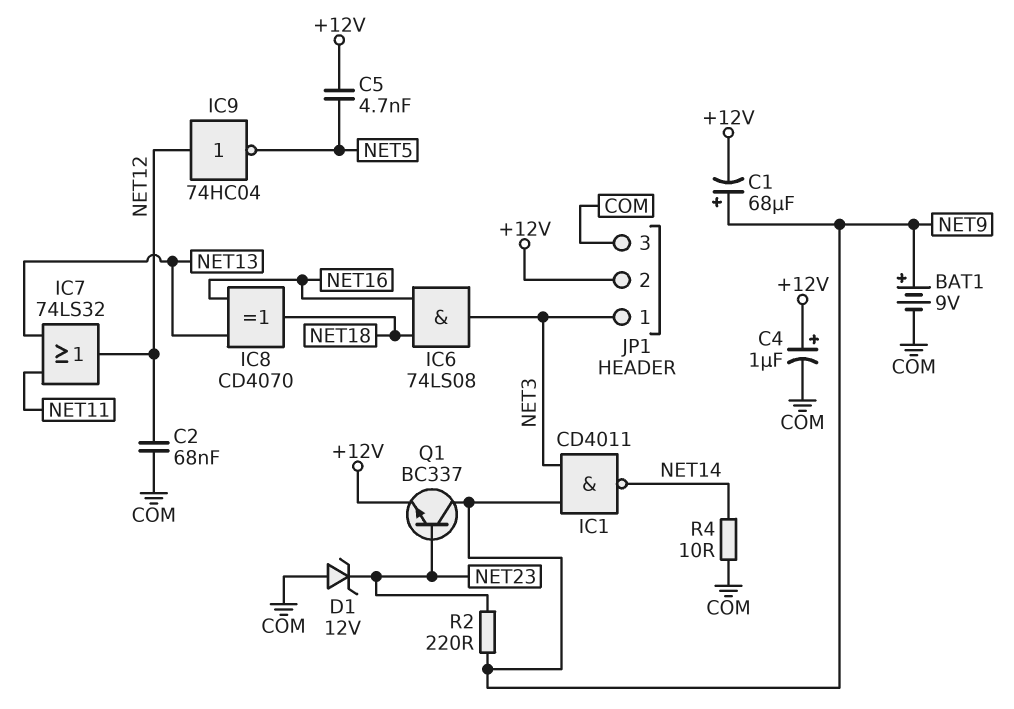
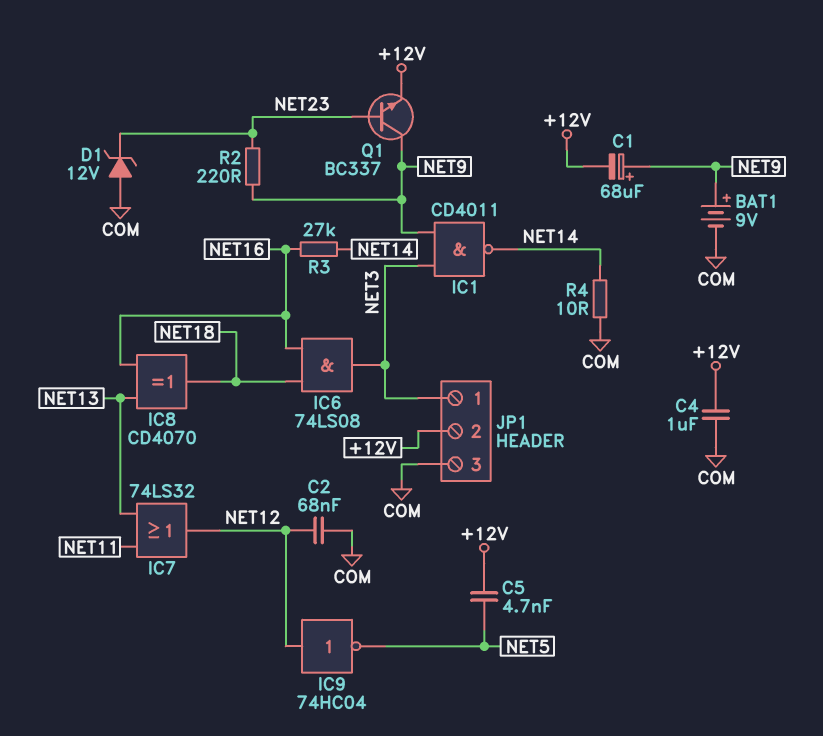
C4: 1uF (plus +12V, minus COM) -> 1uF (+12V, COM)
R3: none -> 27k (NET14, NET16)

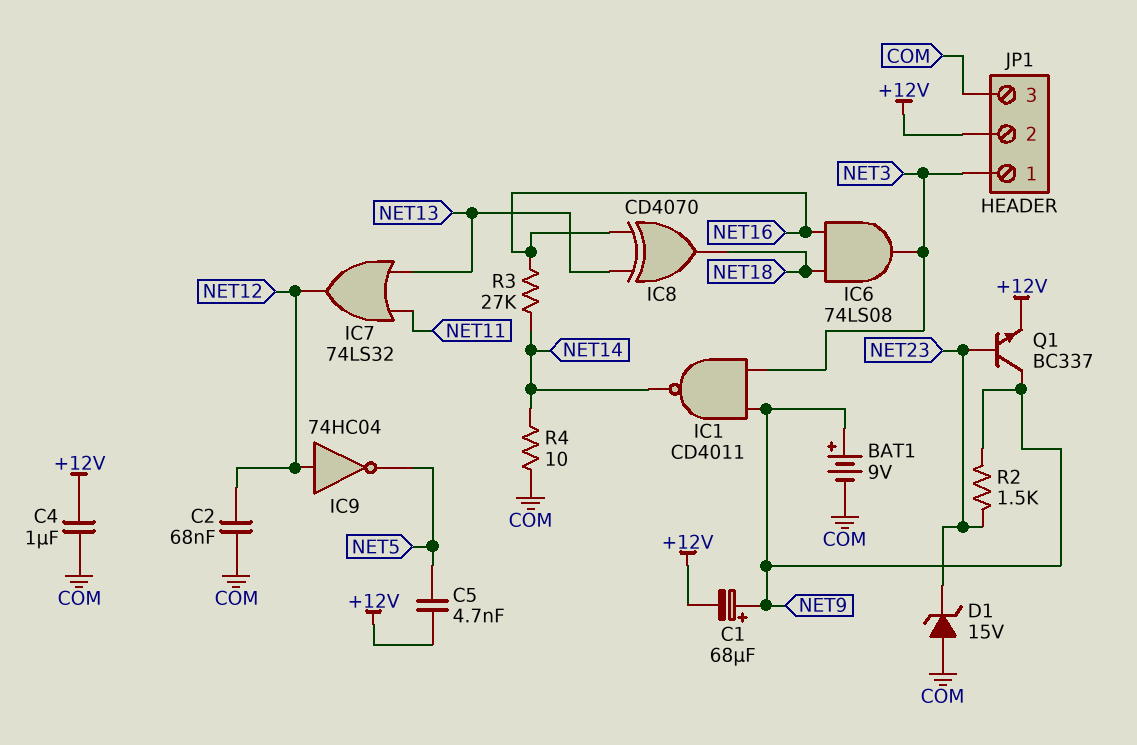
D1: zener 12V (A COM, K NET23) -> zener 15V (A COM, K NET23)
R2: 220 (NET9, NET23) -> 1.5k (NET9, NET23)

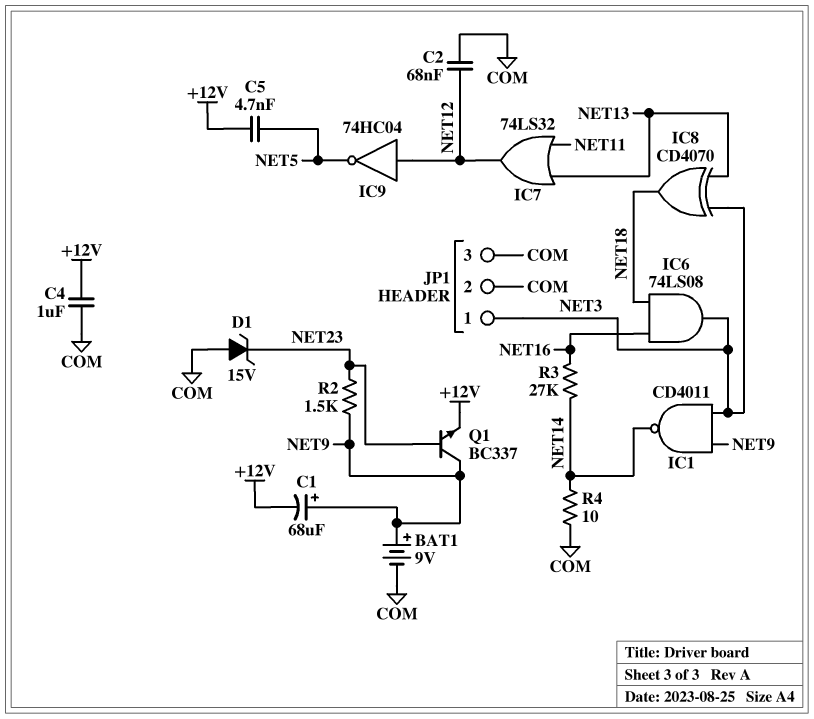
IC8: XOR CD4070 (in NET13, in NET16, out NET18) -> XOR CD4070 (in NET3, in NET13, out NET18)
JP1 pin 2: +12V -> COM

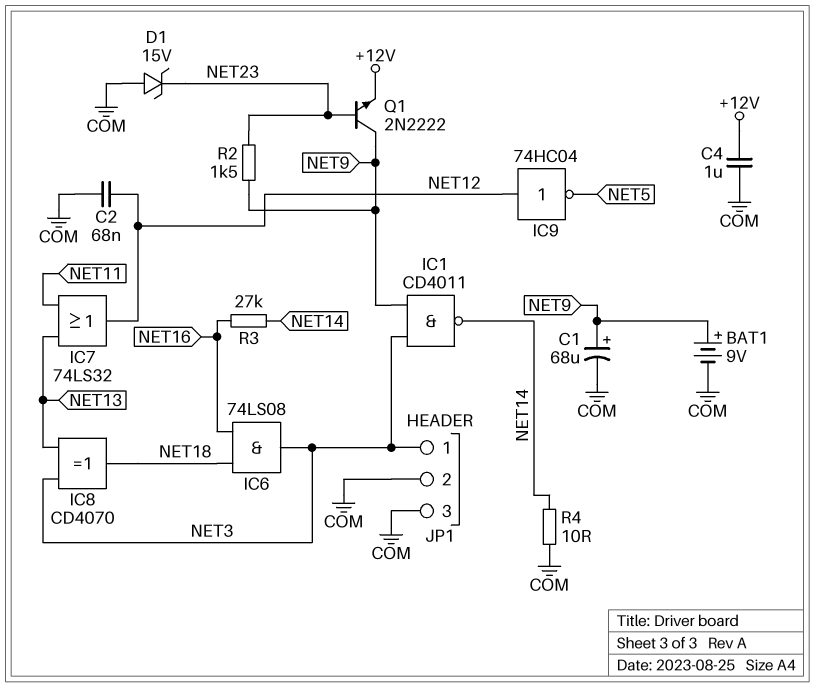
C1: 68uF (plus NET9, minus +12V) -> 68uF (plus NET9, minus COM)
C5: 4.7nF (+12V, NET5) -> none
Q1: NPN BC337 (B NET23, C NET9, E +12V) -> NPN 2N2222 (B NET23, C NET9, E +12V)

